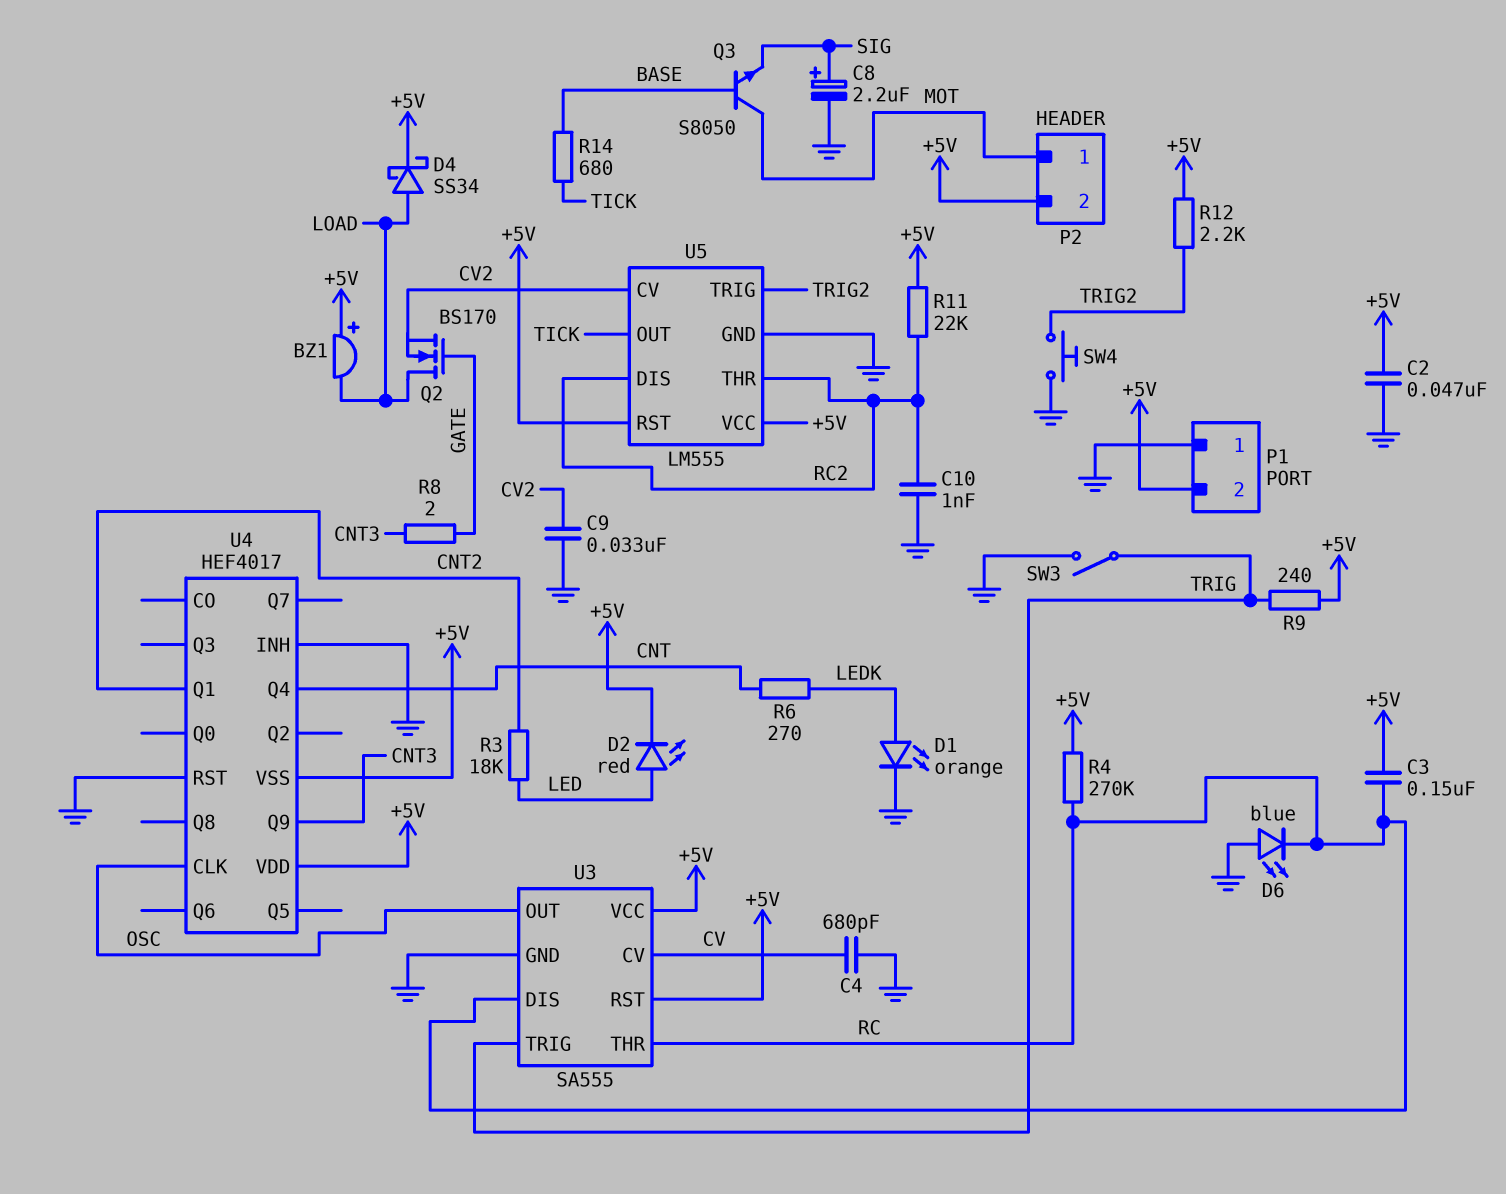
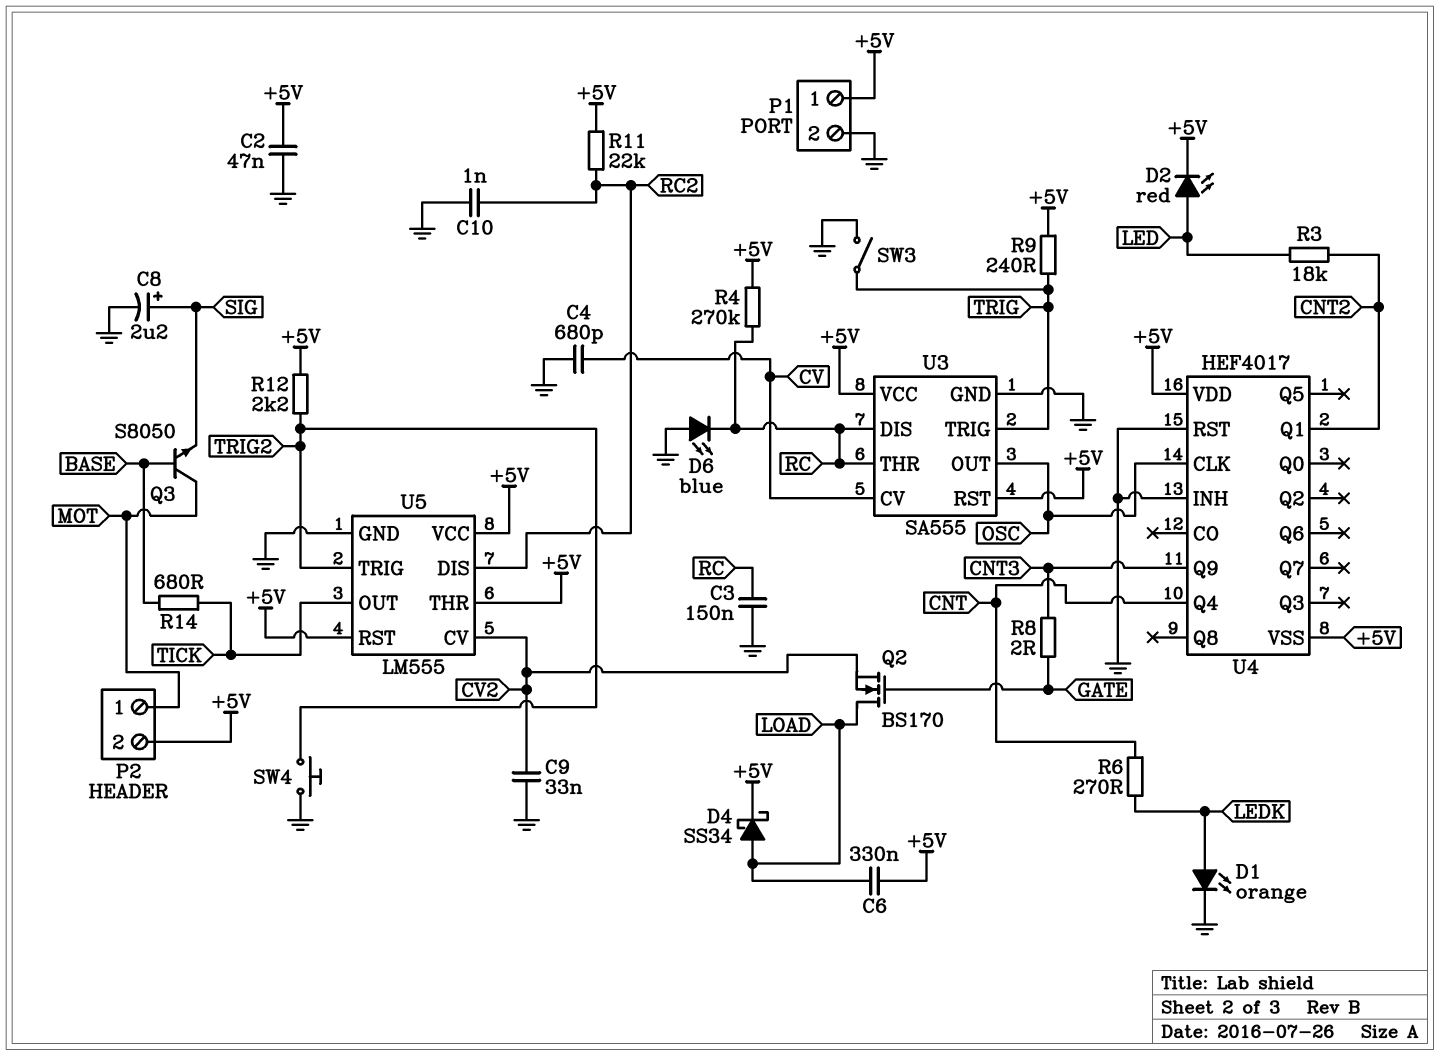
BZ1: buzzer (plus +5V, minus LOAD) -> none
C3: 150nF (+5V, RC) -> 150nF (GND, RC)
C6: none -> 330nF (+5V, LOAD)
P1 pin 1: GND -> +5V
P1 pin 2: +5V -> GND
U5 pin THR: RC2 -> +5V

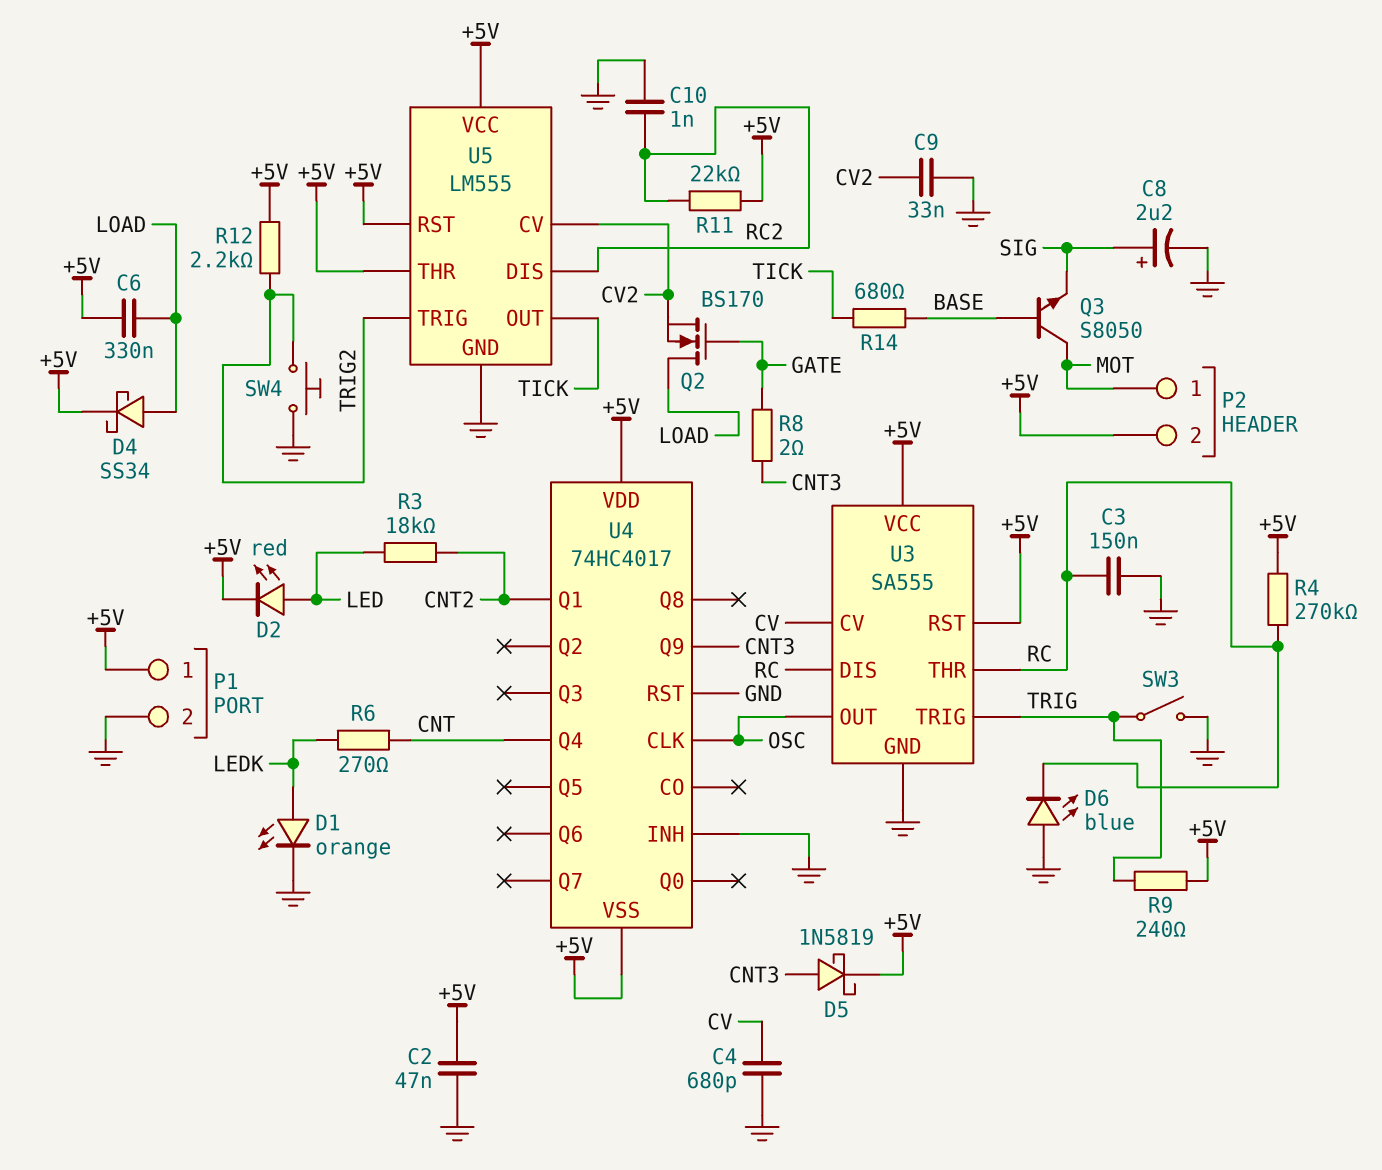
D5: none -> schottky 1N5819 (A CNT3, K +5V)
U4: HEF4017 -> 74HC4017

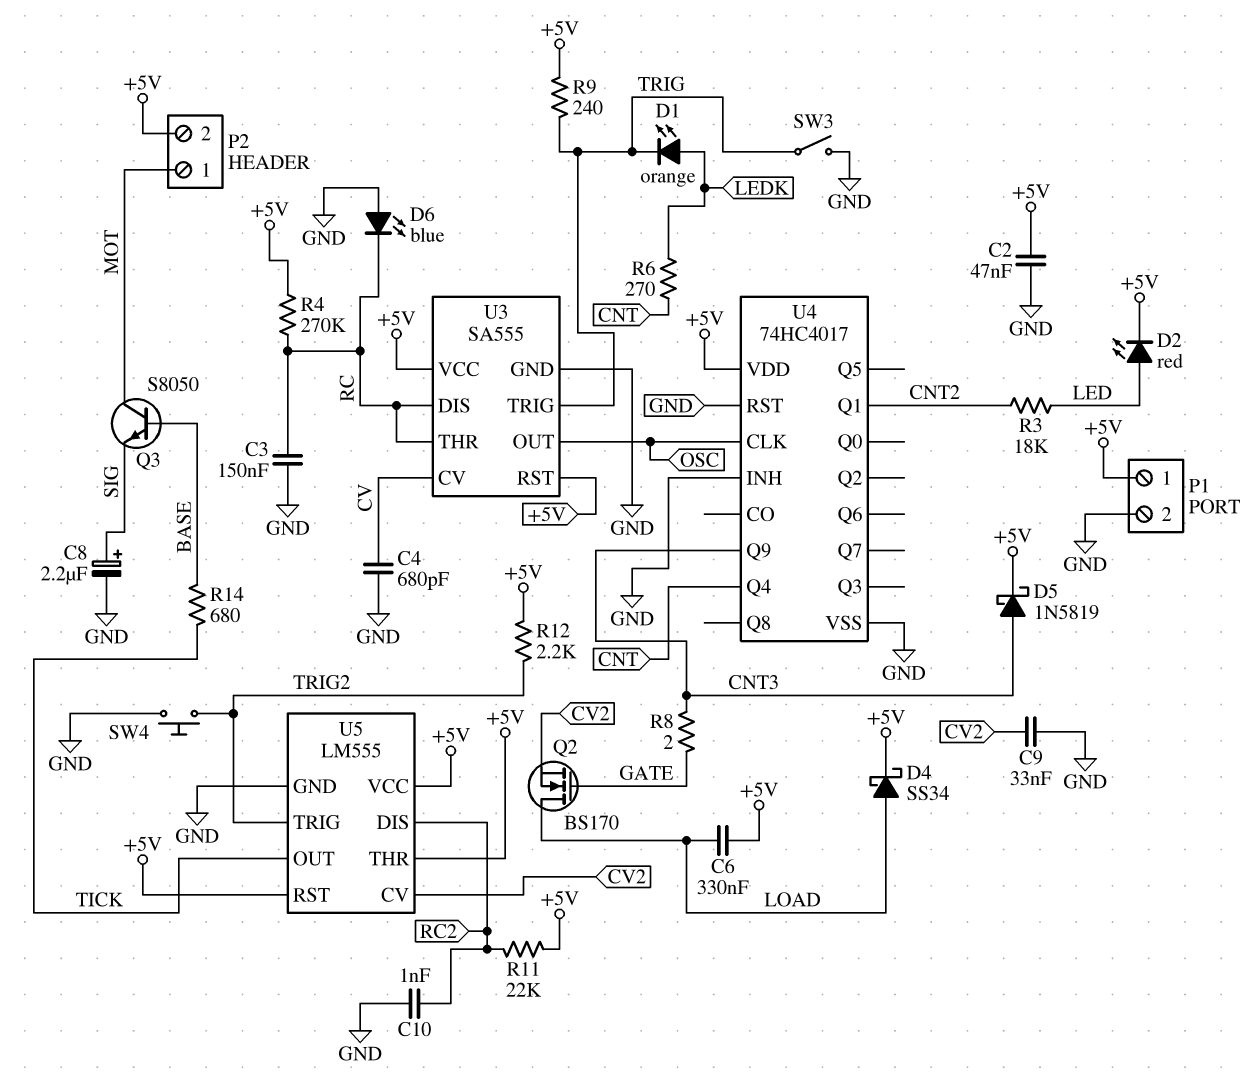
D1: LED orange (A LEDK, K GND) -> LED orange (A LEDK, K TRIG)
U4 pin VSS: +5V -> GND

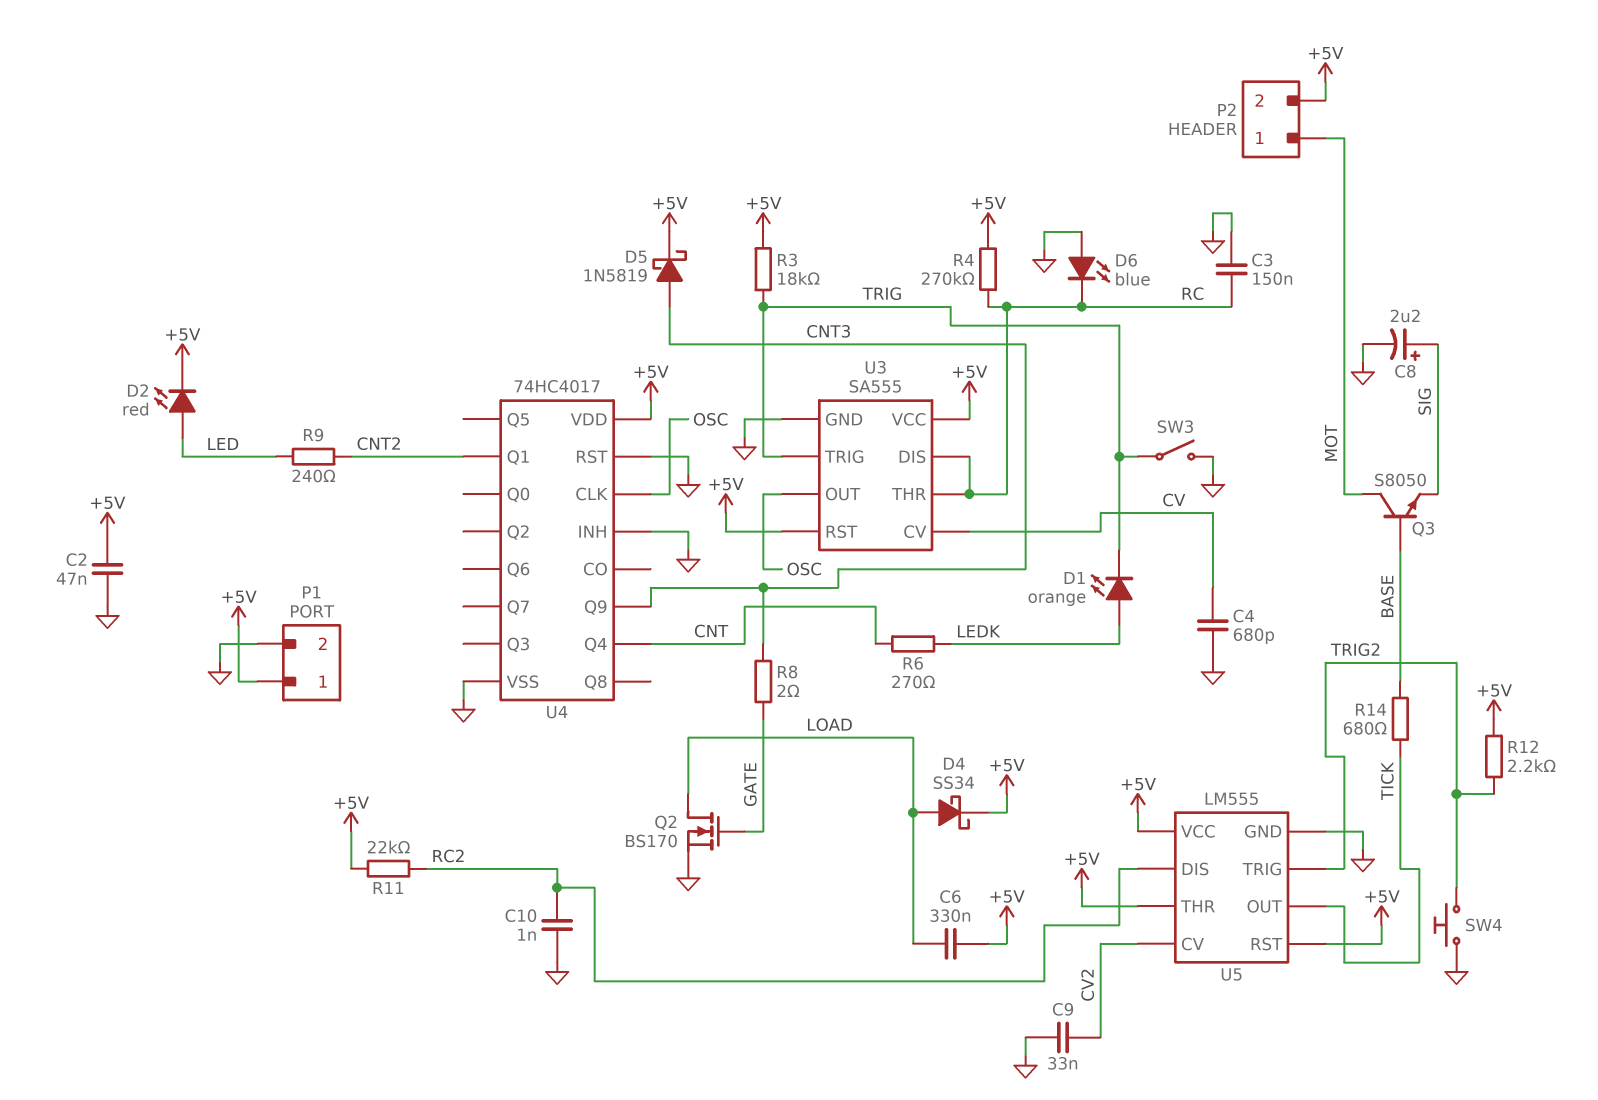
Q2: NMOS BS170 (G GATE, D LOAD, S CV2) -> NMOS BS170 (G GATE, D LOAD, S GND)
R3: 18k (CNT2, LED) -> 18k (+5V, TRIG)
R9: 240 (+5V, TRIG) -> 240 (CNT2, LED)

